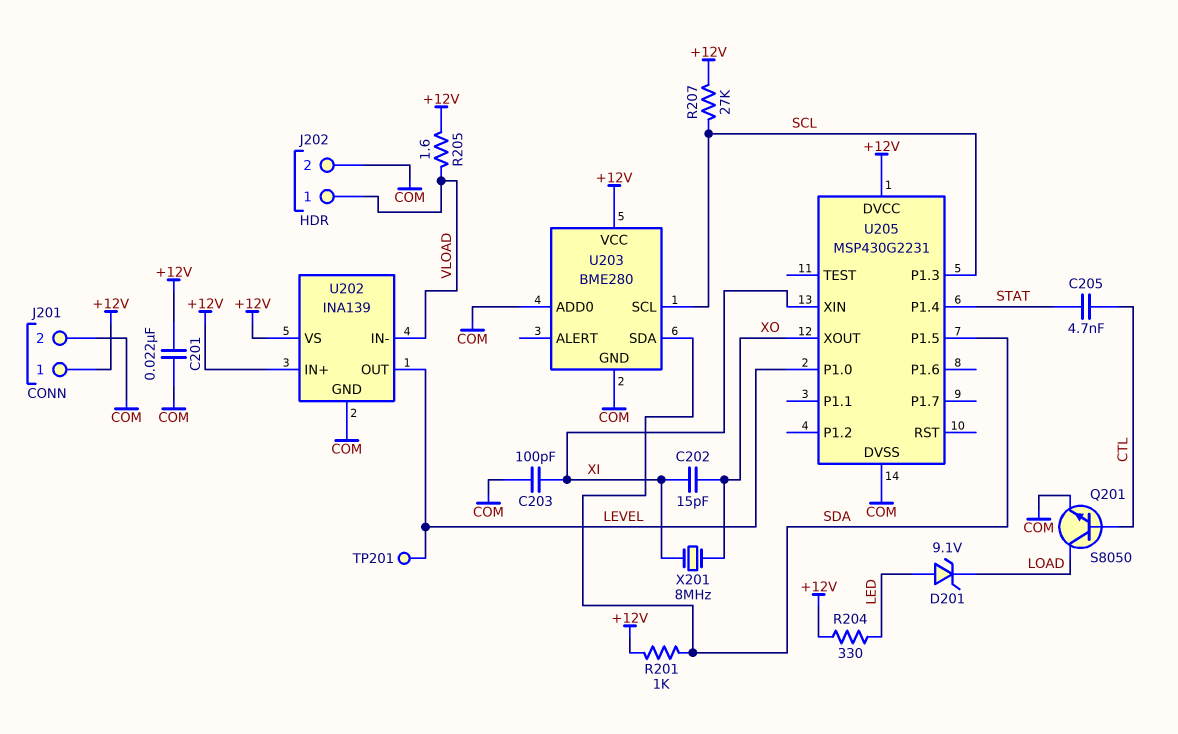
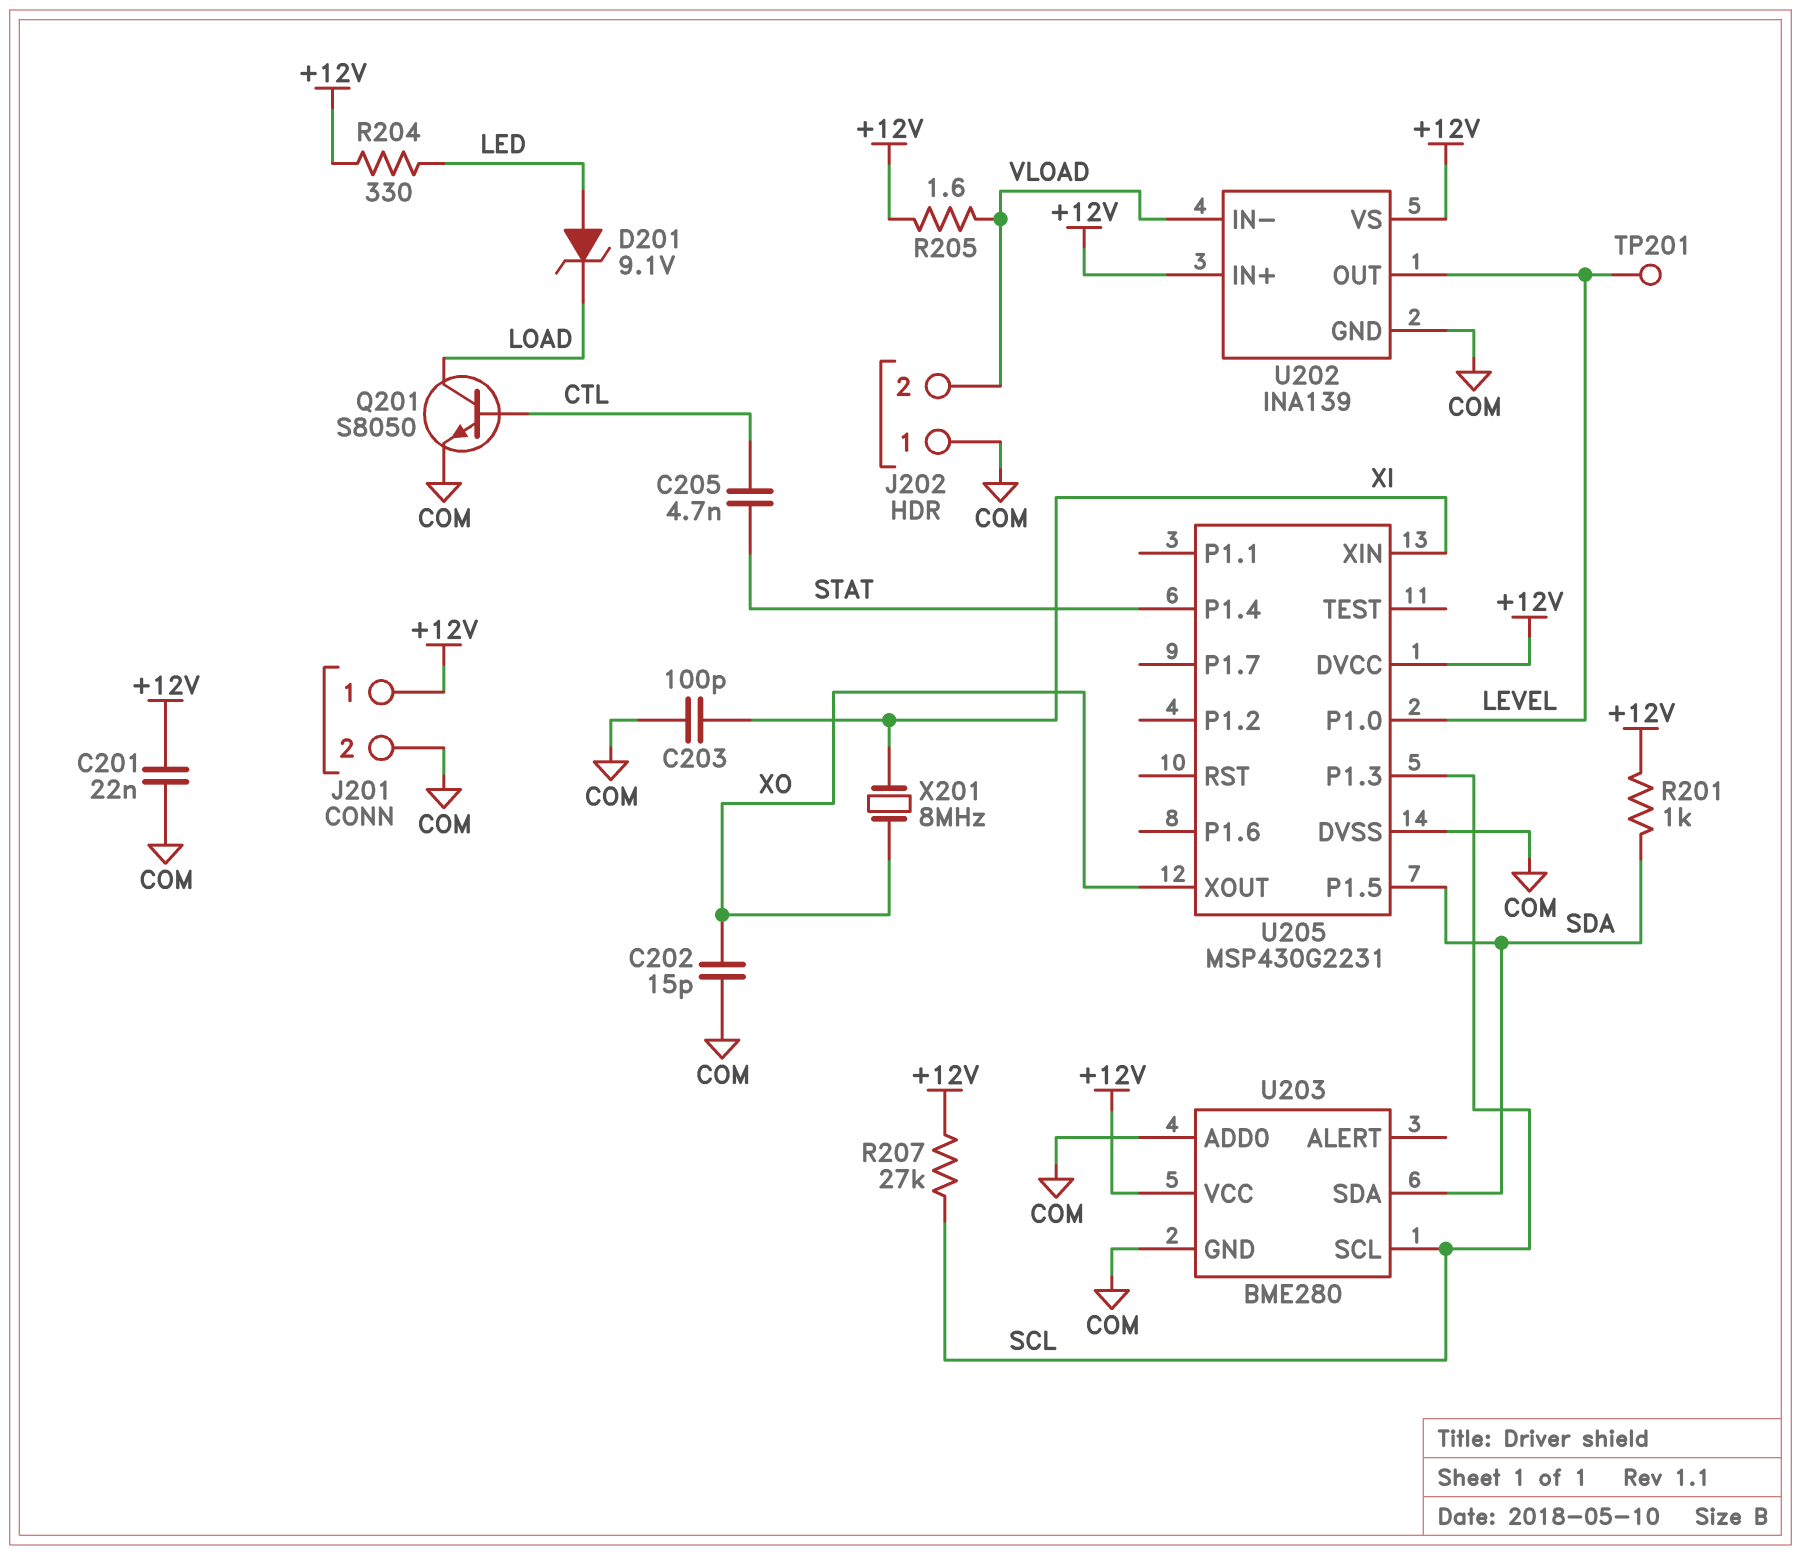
C202: 15pF (XI, XO) -> 15pF (COM, XO)
J202 pin 1: VLOAD -> COM
J202 pin 2: COM -> VLOAD

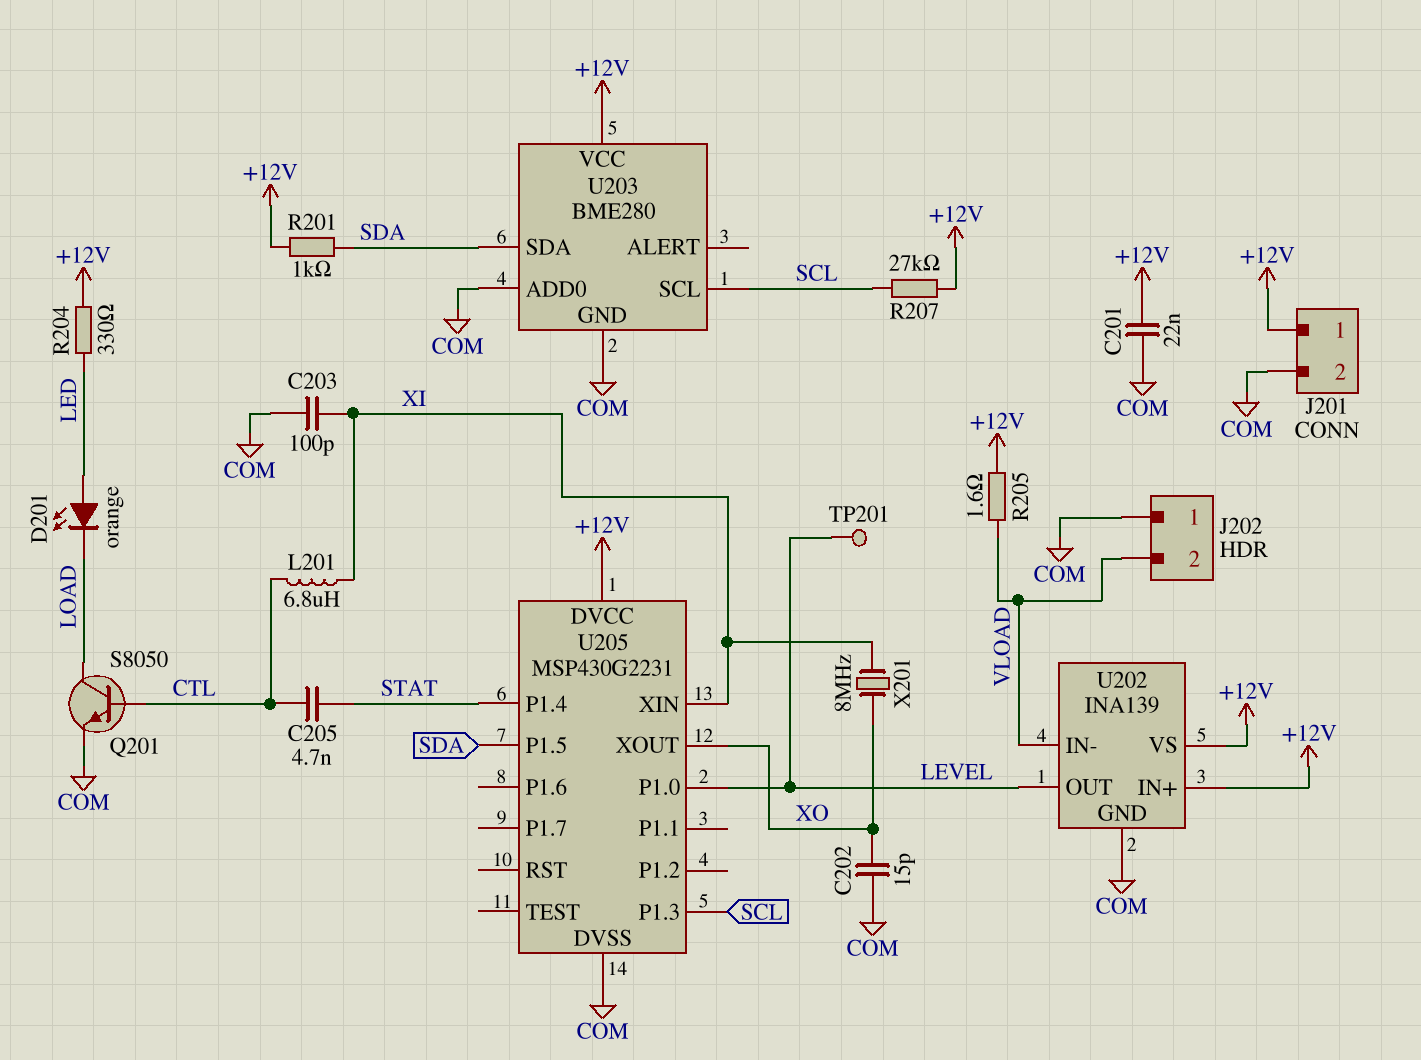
D201: zener 9.1V (A LED, K LOAD) -> LED orange (A LED, K LOAD)
L201: none -> 6.8uH (CTL, XI)

